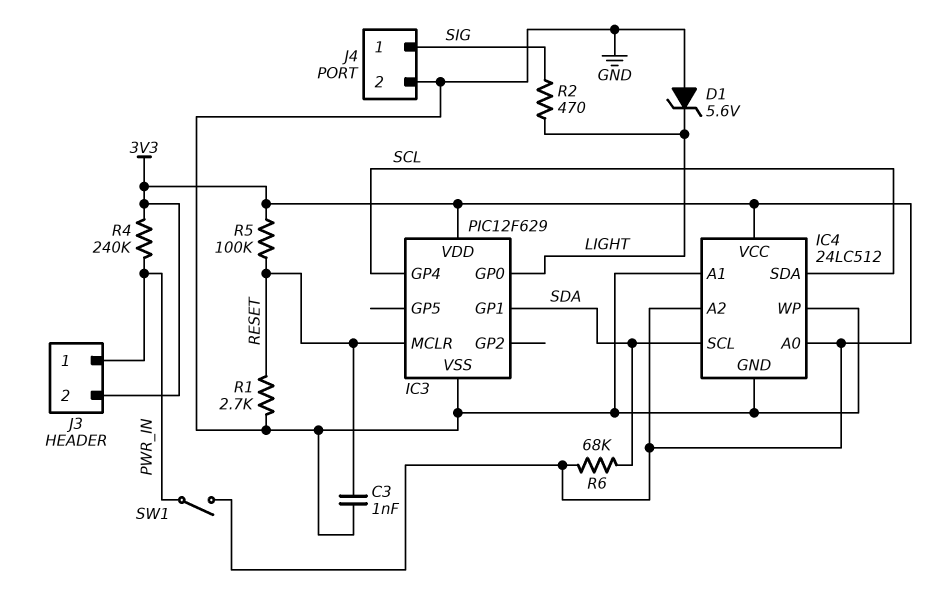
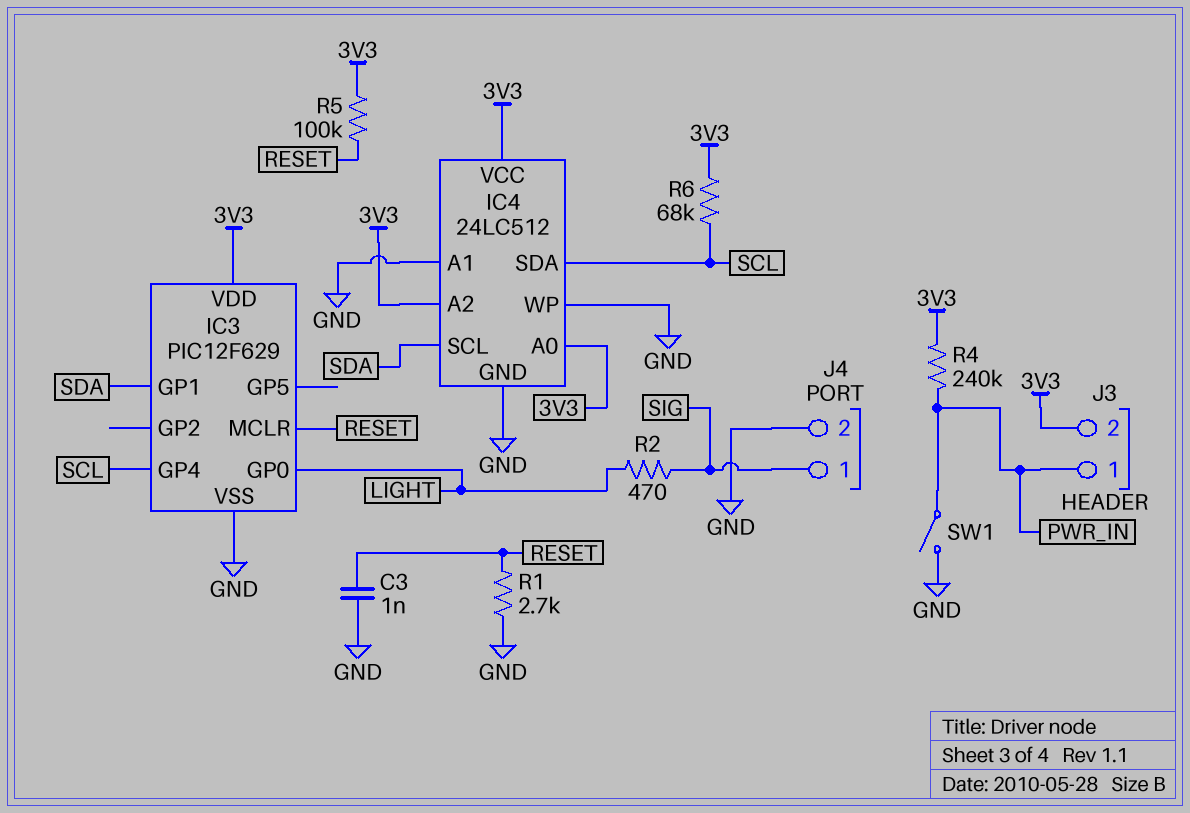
D1: zener 5.6V (A GND, K LIGHT) -> none
R6: 68k (3V3, SDA) -> 68k (3V3, SCL)
SW1: switch (3V3, PWR_IN) -> switch (GND, PWR_IN)

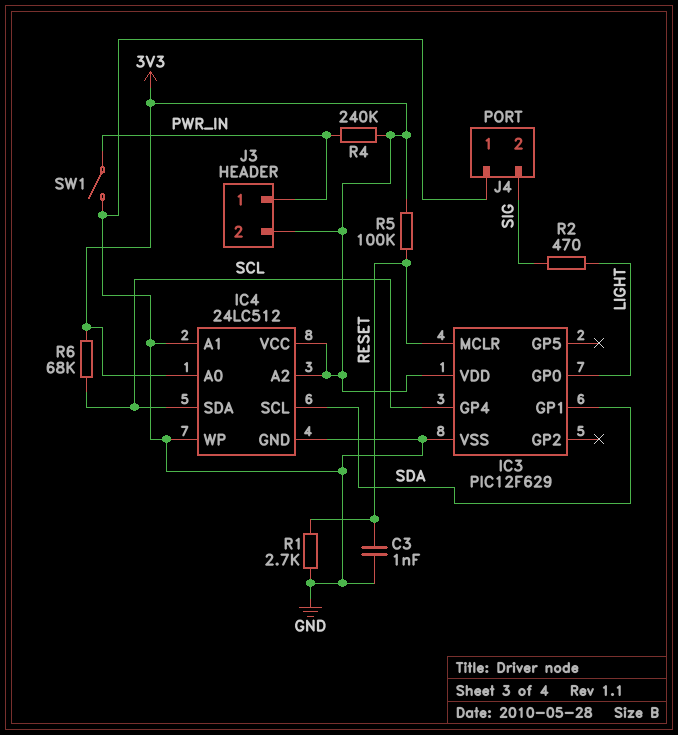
J4 pin 1: SIG -> GND
J4 pin 2: GND -> SIG

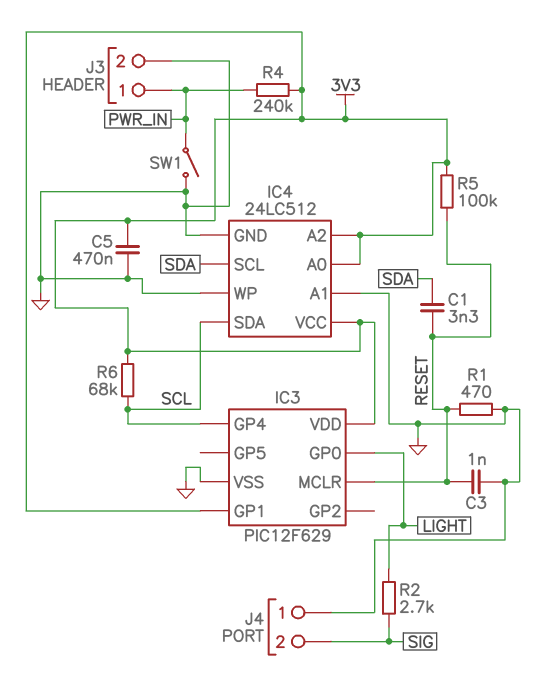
C1: none -> 3.3nF (RESET, SDA)
C5: none -> 470nF (3V3, GND)
IC3 pin GP1: SDA -> 3V3
J3 pin 2: 3V3 -> GND
R1: 2.7k (GND, RESET) -> 470 (GND, RESET)
R2: 470 (LIGHT, SIG) -> 2.7k (LIGHT, SIG)

